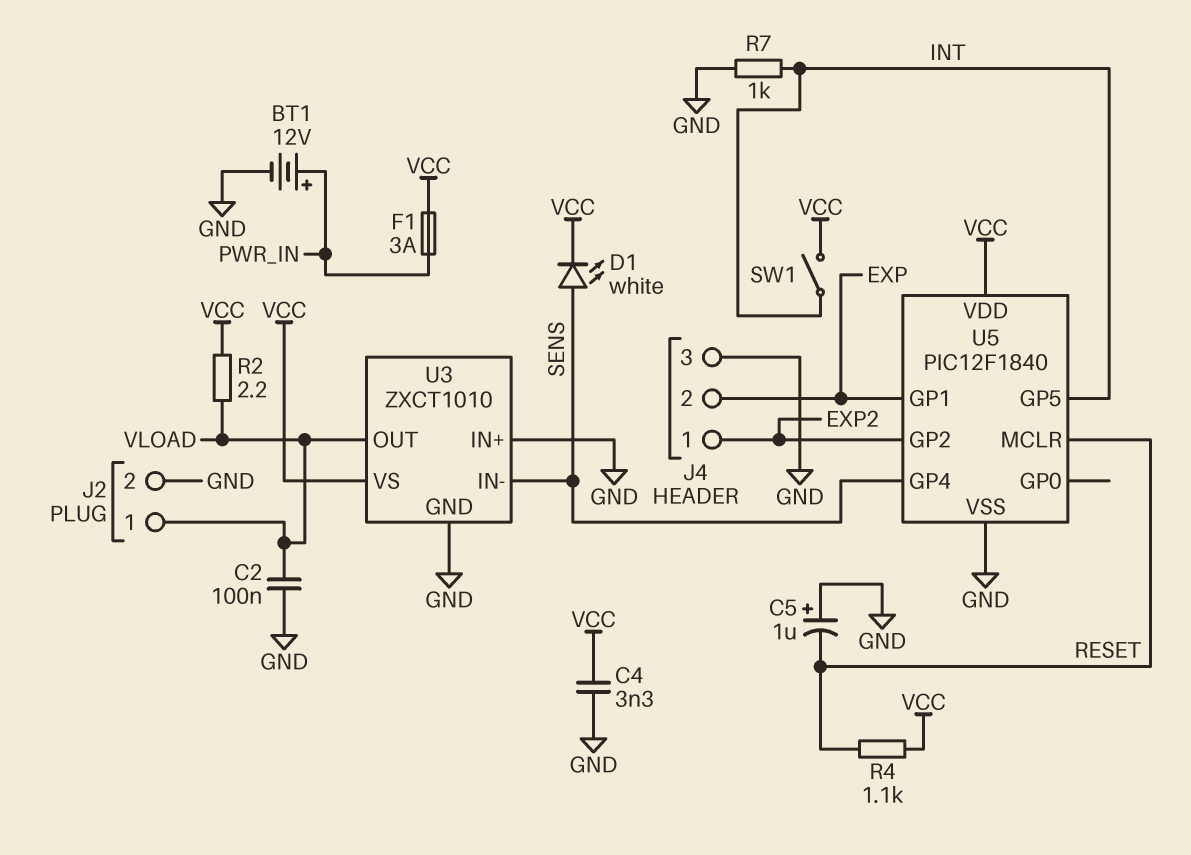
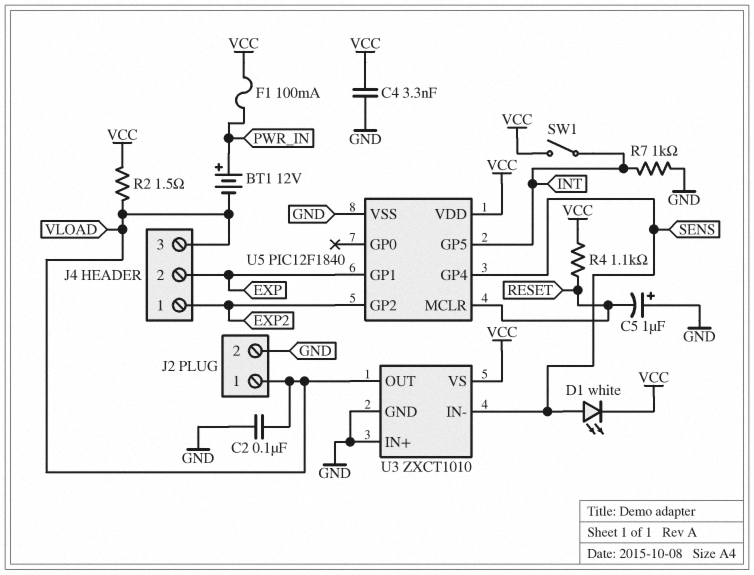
BT1: 12V (plus PWR_IN, minus GND) -> 12V (plus PWR_IN, minus VLOAD)
F1: 3A (PWR_IN, VCC) -> 100mA (PWR_IN, VCC)
J4 pin 3: GND -> VLOAD
R2: 2.2 (VCC, VLOAD) -> 1.5 (VCC, VLOAD)

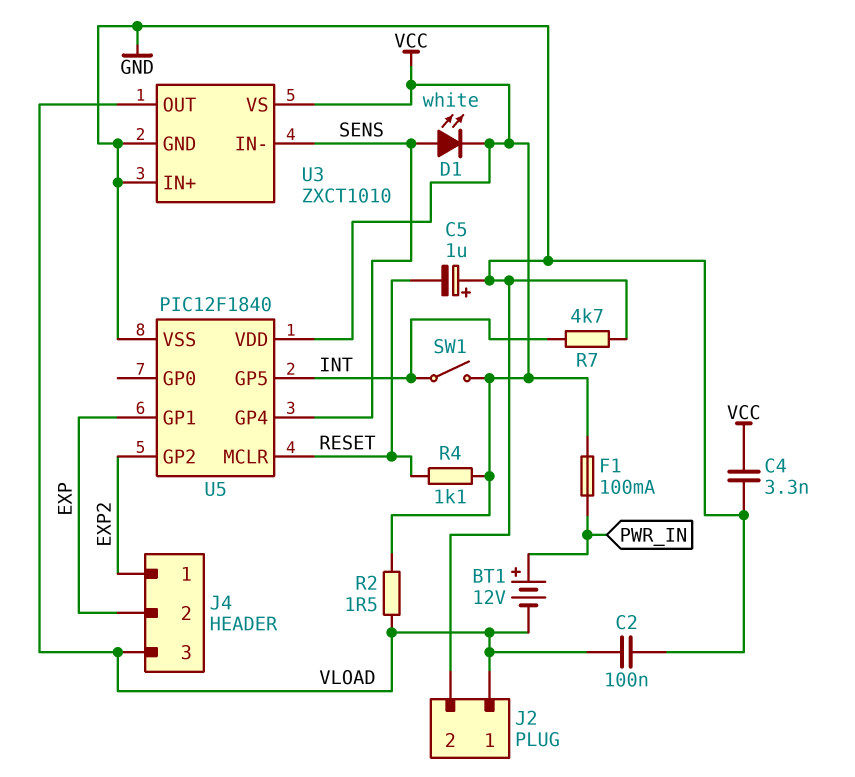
R7: 1k (GND, INT) -> 4.7k (GND, INT)

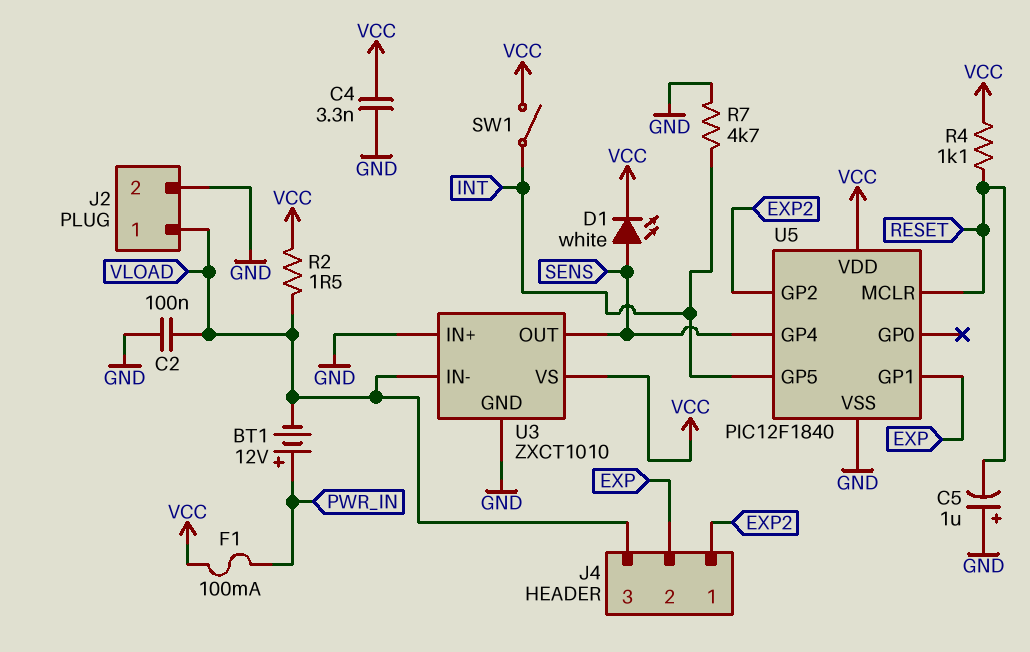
U3 pin IN-: SENS -> VLOAD
U3 pin OUT: VLOAD -> SENS

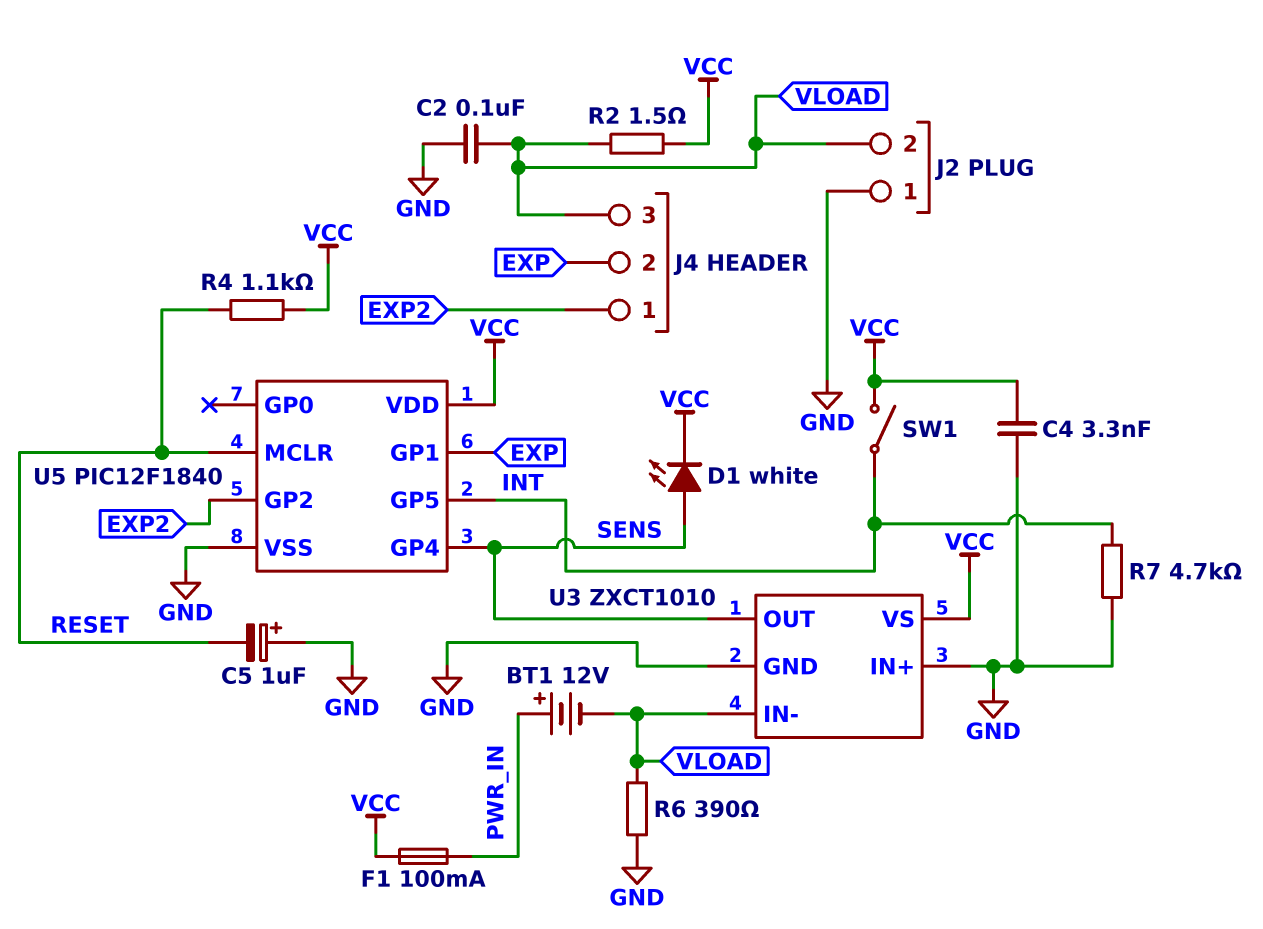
J2 pin 1: VLOAD -> GND
J2 pin 2: GND -> VLOAD
R6: none -> 390 (GND, VLOAD)

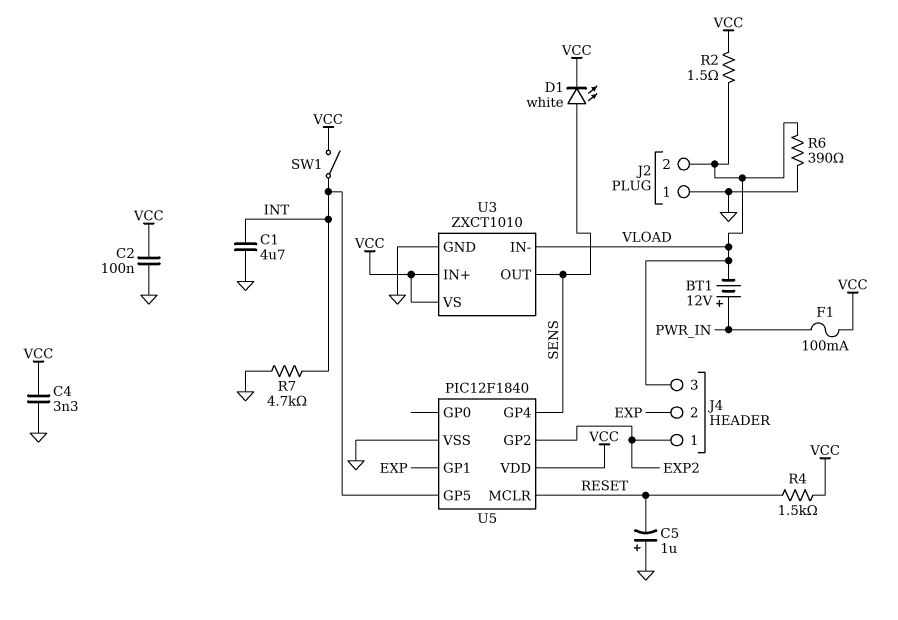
C1: none -> 4.7uF (GND, INT)
C2: 100nF (GND, VLOAD) -> 100nF (GND, VCC)
R4: 1.1k (RESET, VCC) -> 1.5k (RESET, VCC)
U3 pin IN+: GND -> VCC

